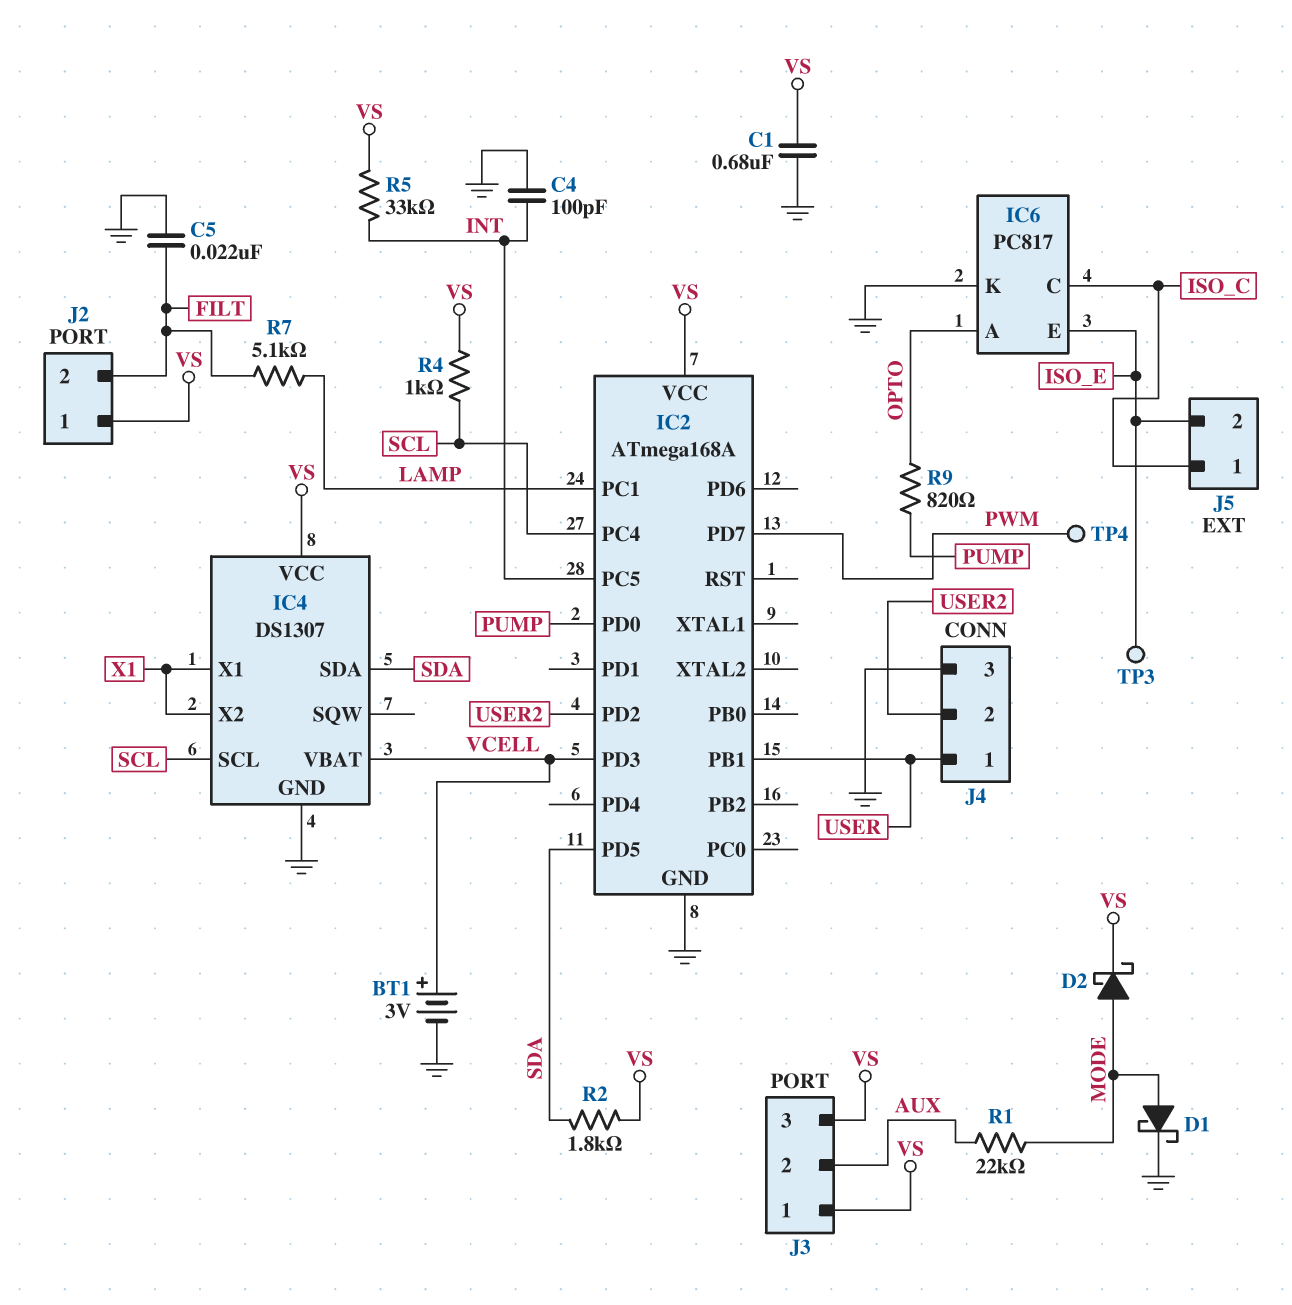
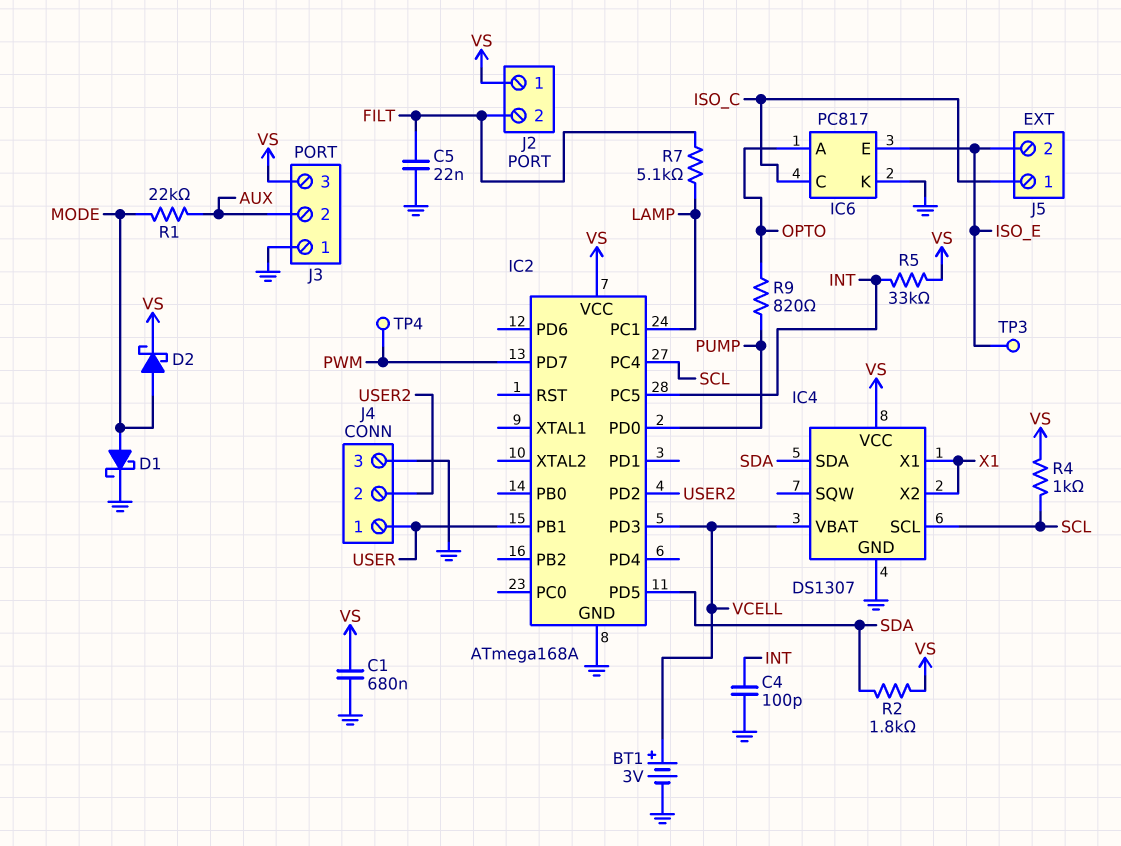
J3 pin 1: VS -> GND

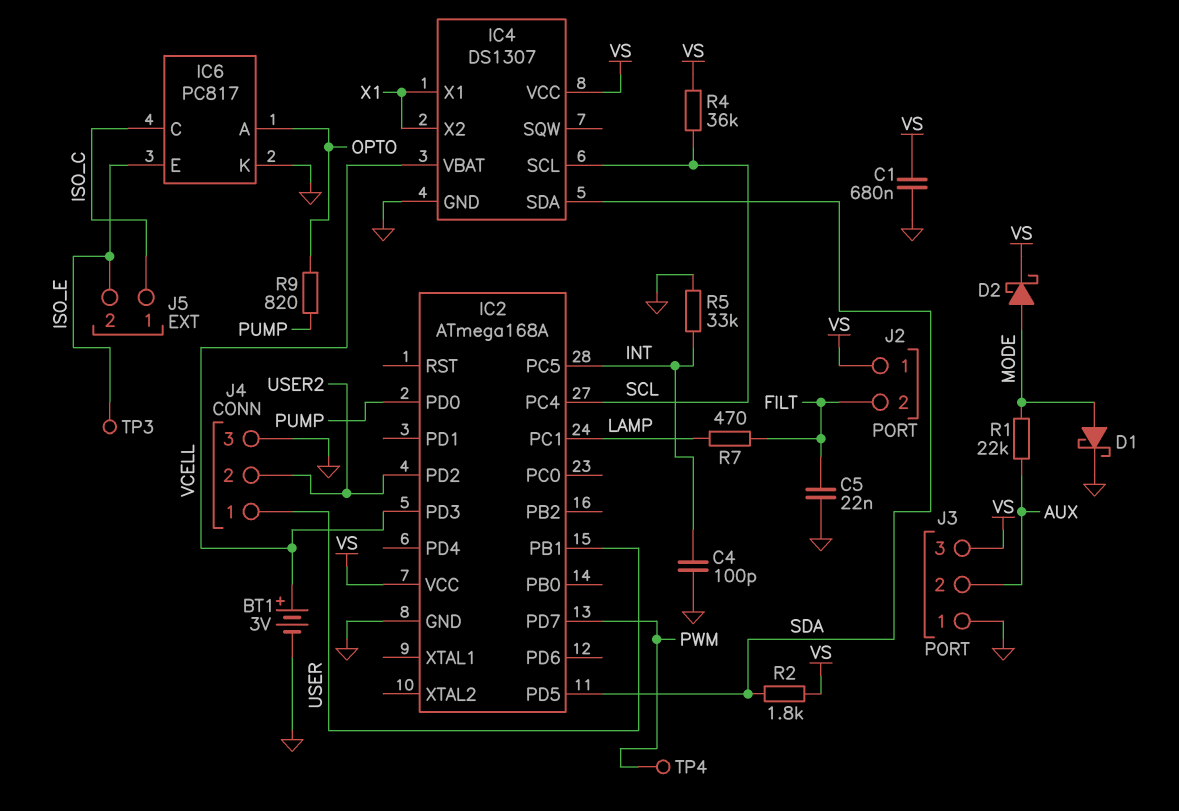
R4: 1k (SCL, VS) -> 36k (SCL, VS)
R5: 33k (INT, VS) -> 33k (GND, INT)
R7: 5.1k (FILT, LAMP) -> 470 (FILT, LAMP)

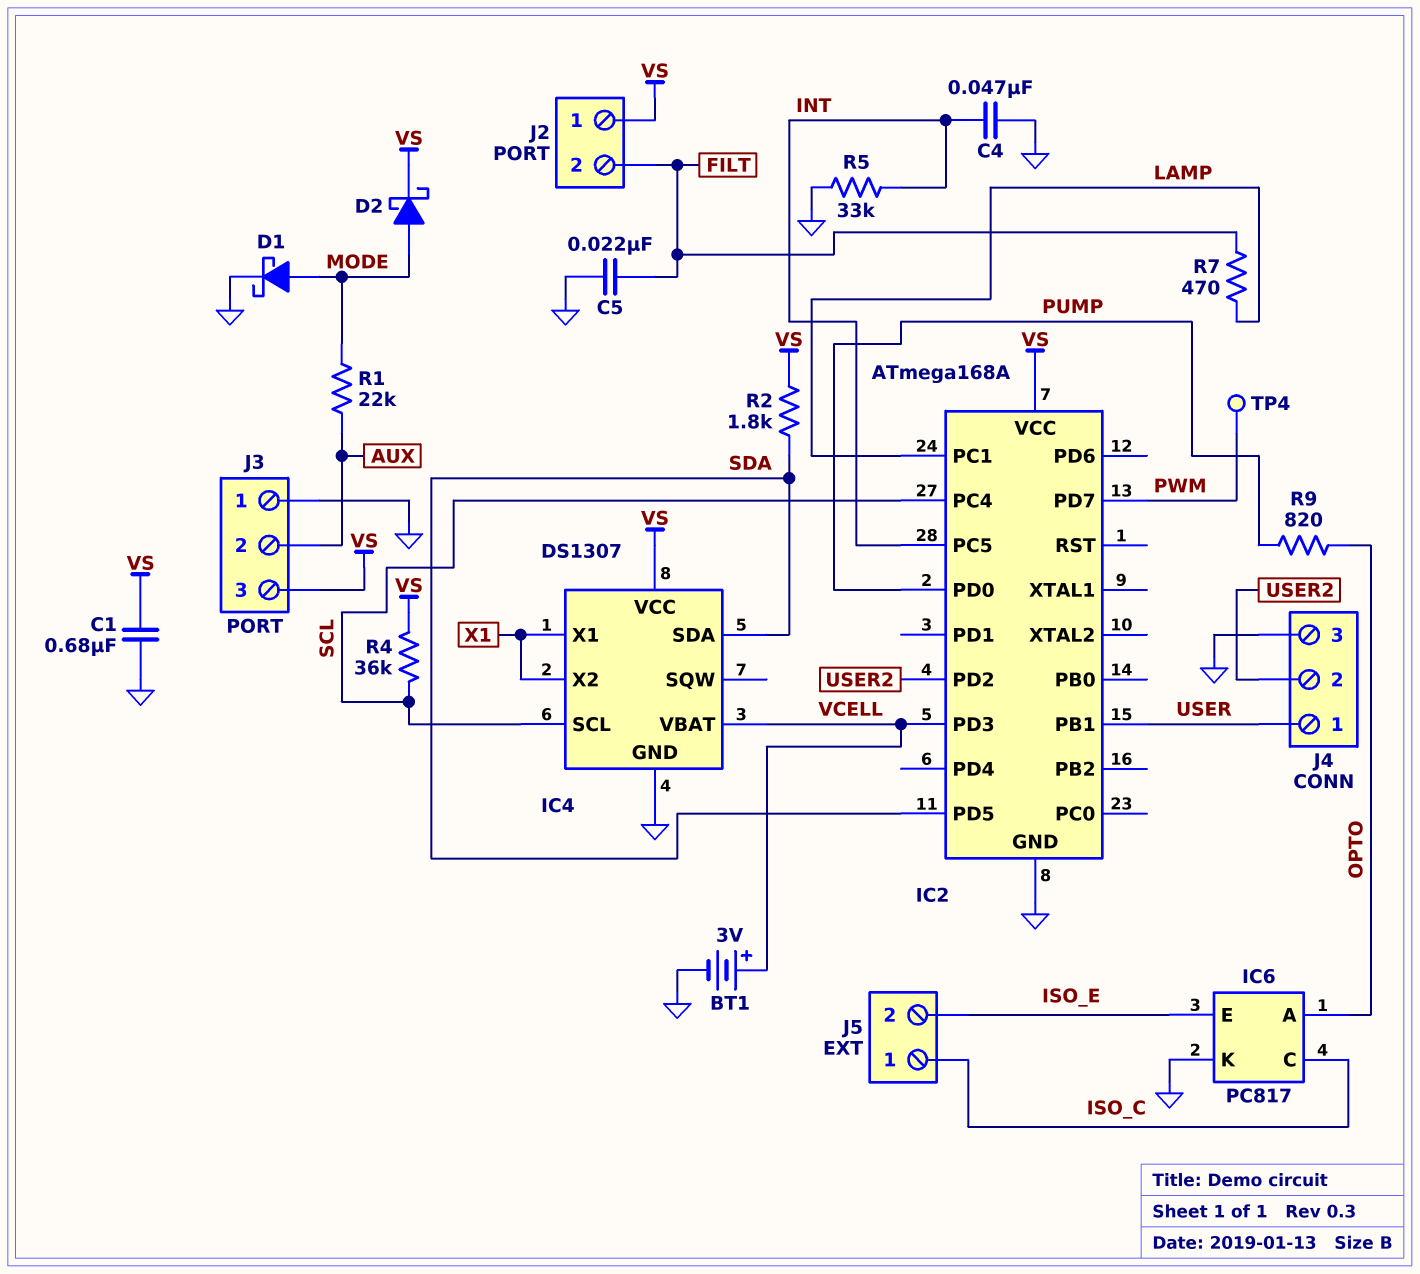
C4: 100pF (GND, INT) -> 47nF (GND, INT)
TP3: test point (ISO_E) -> none

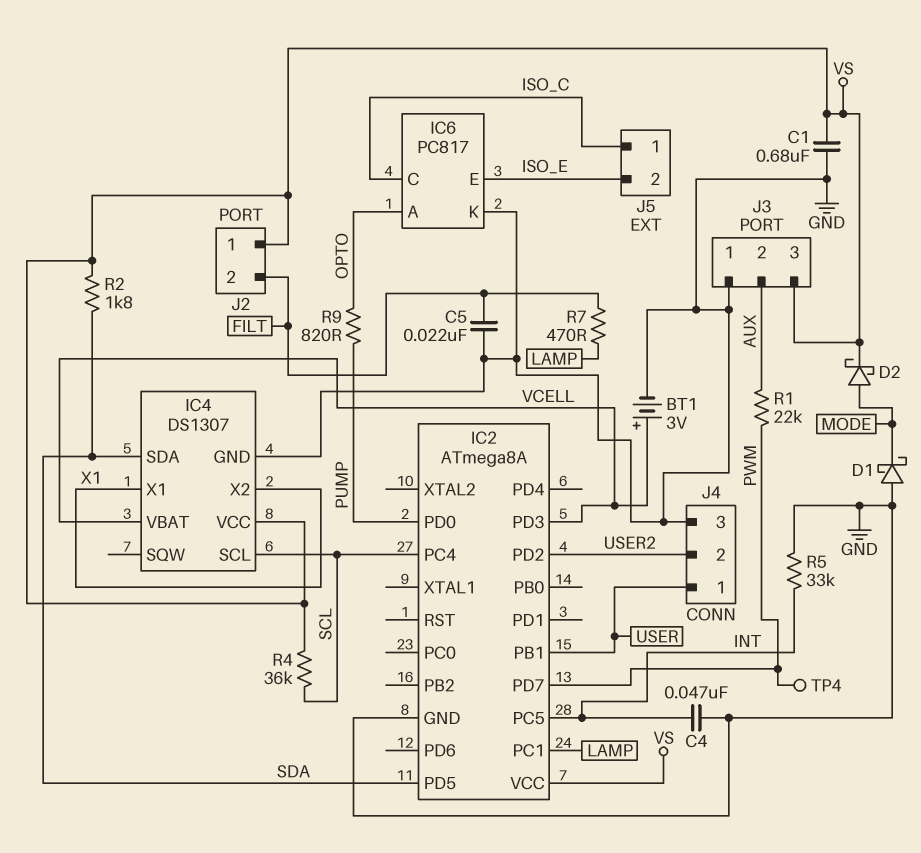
D1: schottky (A MODE, K GND) -> schottky (A GND, K MODE)
IC2: ATmega168A -> ATmega8A
R1: 22k (AUX, MODE) -> 22k (AUX, PWM)

